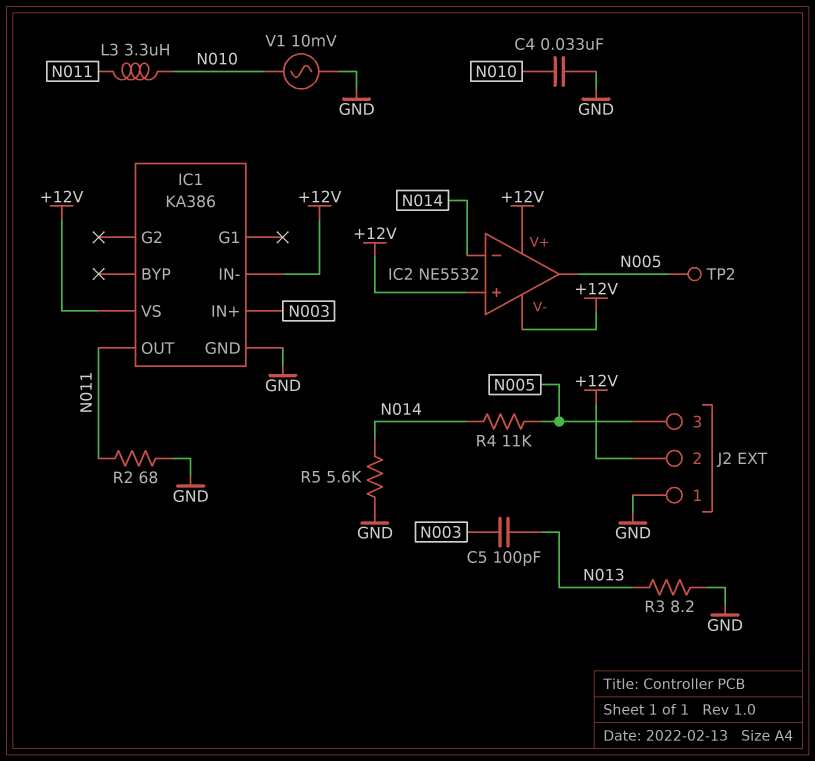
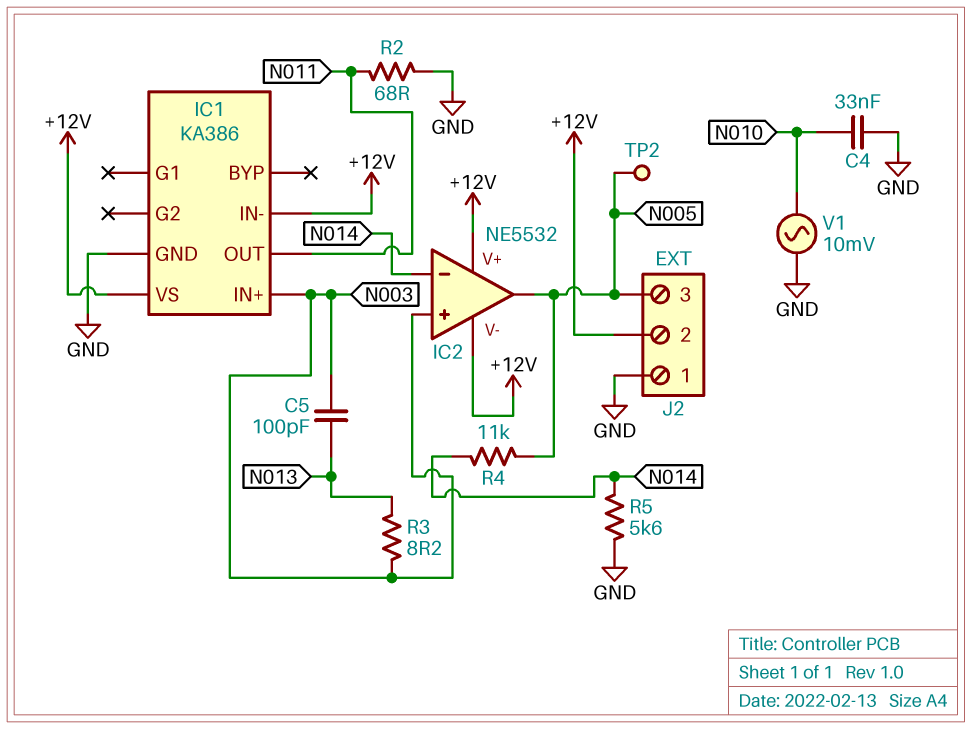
IC2 pin in+: +12V -> N003
L3: 3.3uH (N010, N011) -> none
R3: 8.2 (GND, N013) -> 8.2 (N003, N013)

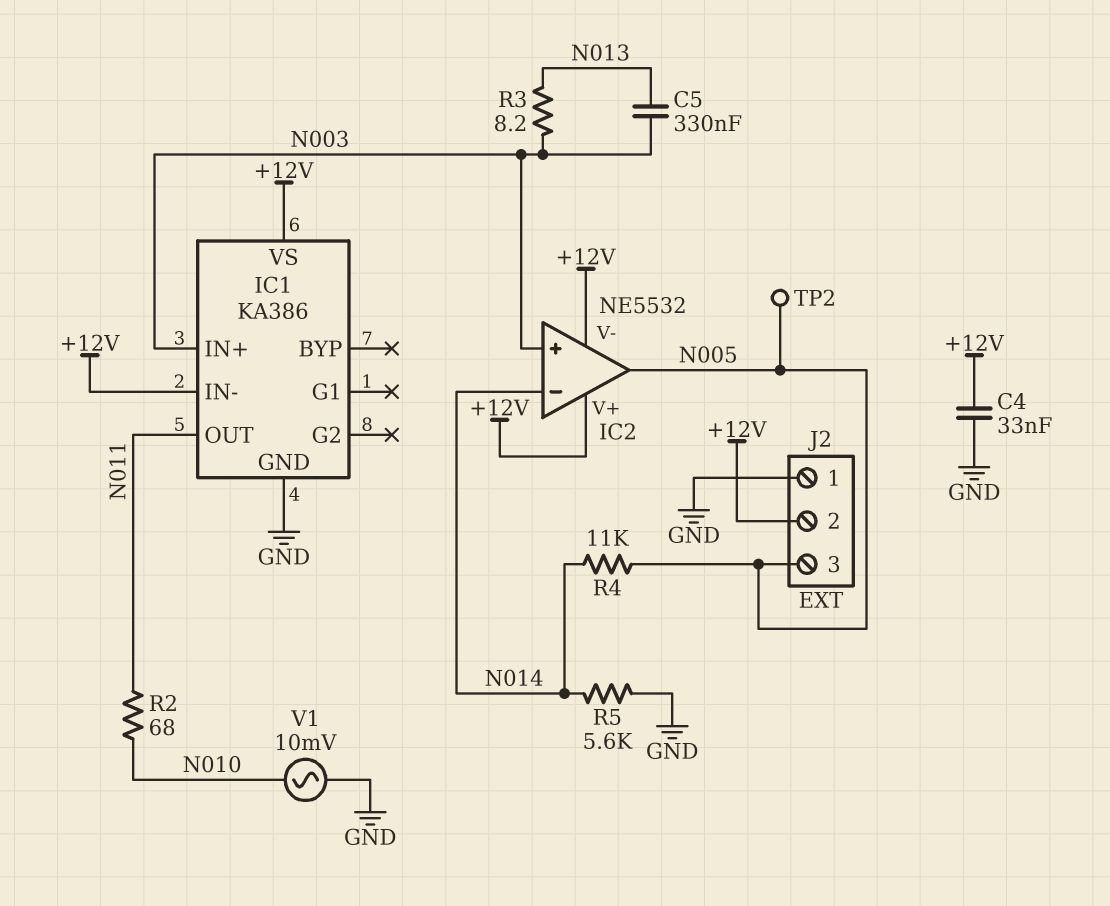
C4: 33nF (GND, N010) -> 33nF (+12V, GND)
C5: 100pF (N003, N013) -> 330nF (N003, N013)
R2: 68 (GND, N011) -> 68 (N010, N011)

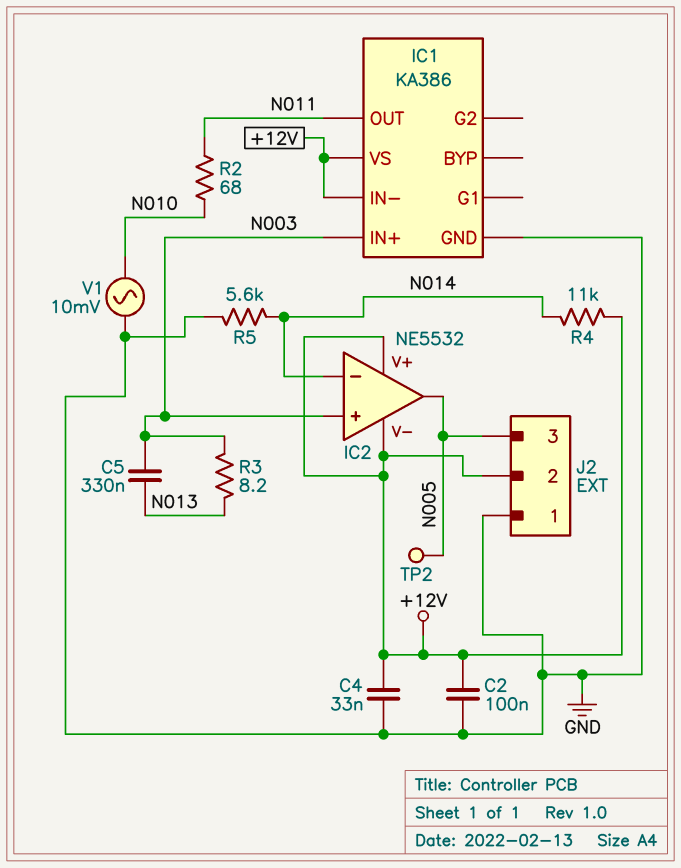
C2: none -> 100nF (+12V, GND)
R4: 11k (N005, N014) -> 11k (+12V, N014)

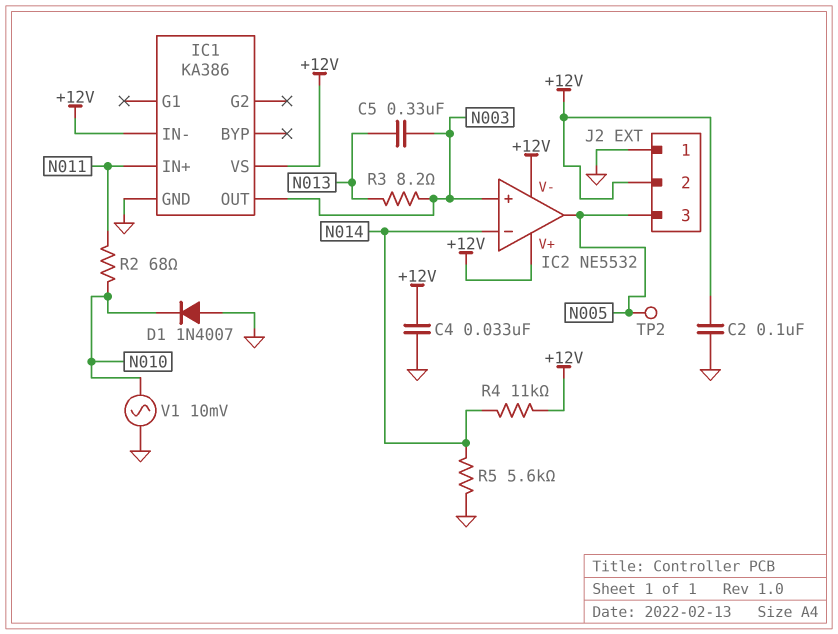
D1: none -> diode 1N4007 (A GND, K N010)
IC1 pin IN+: N003 -> N011
IC1 pin OUT: N011 -> N003

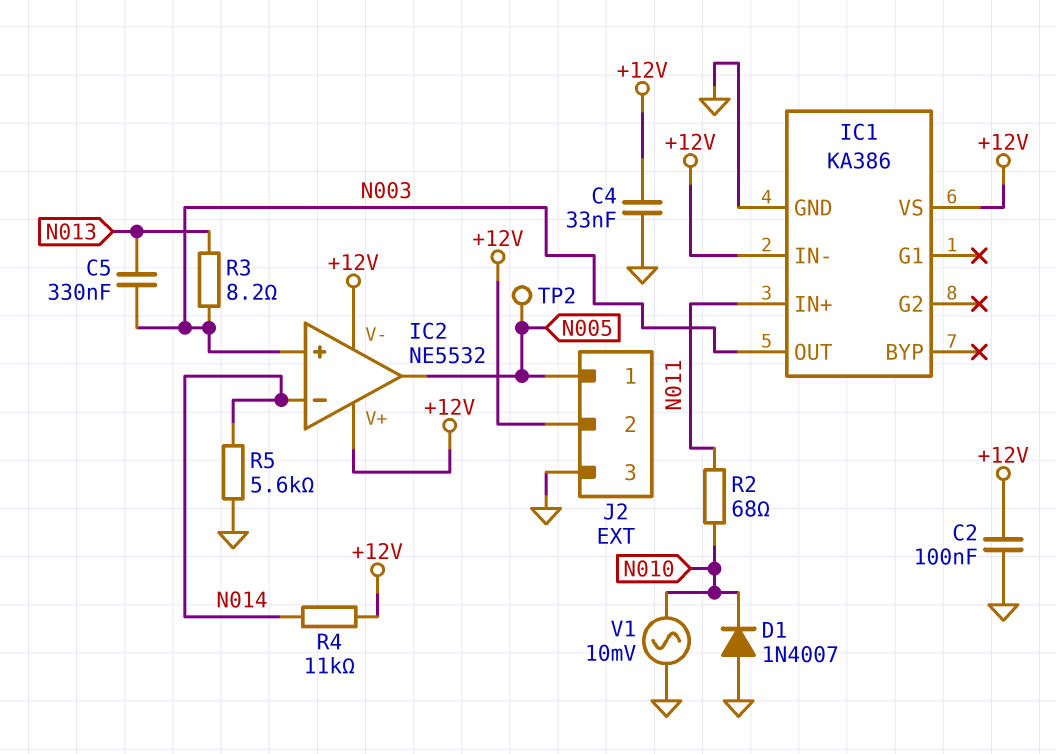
J2 pin 1: GND -> N005
J2 pin 3: N005 -> GND

